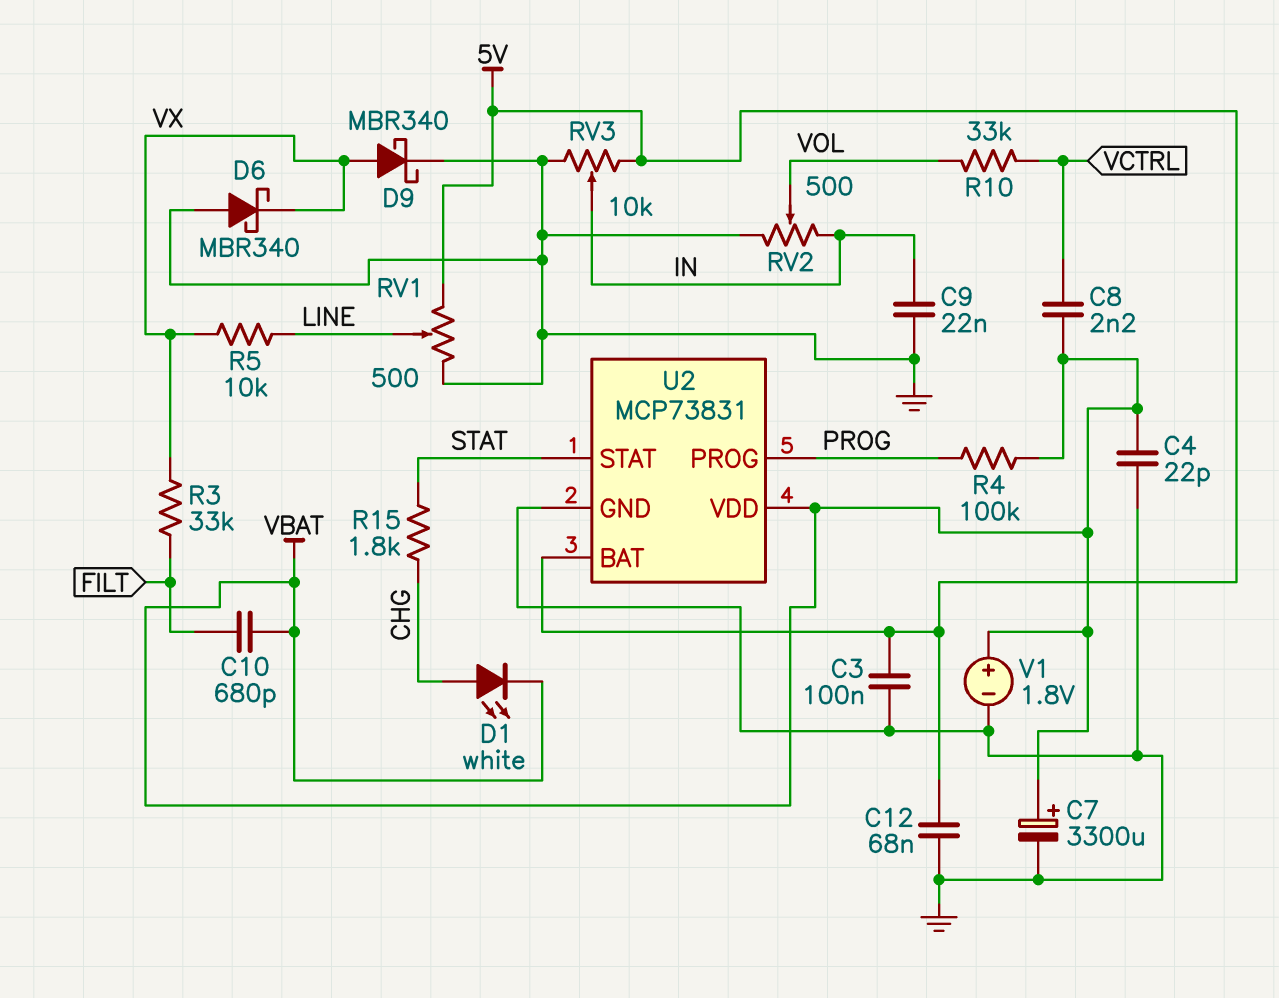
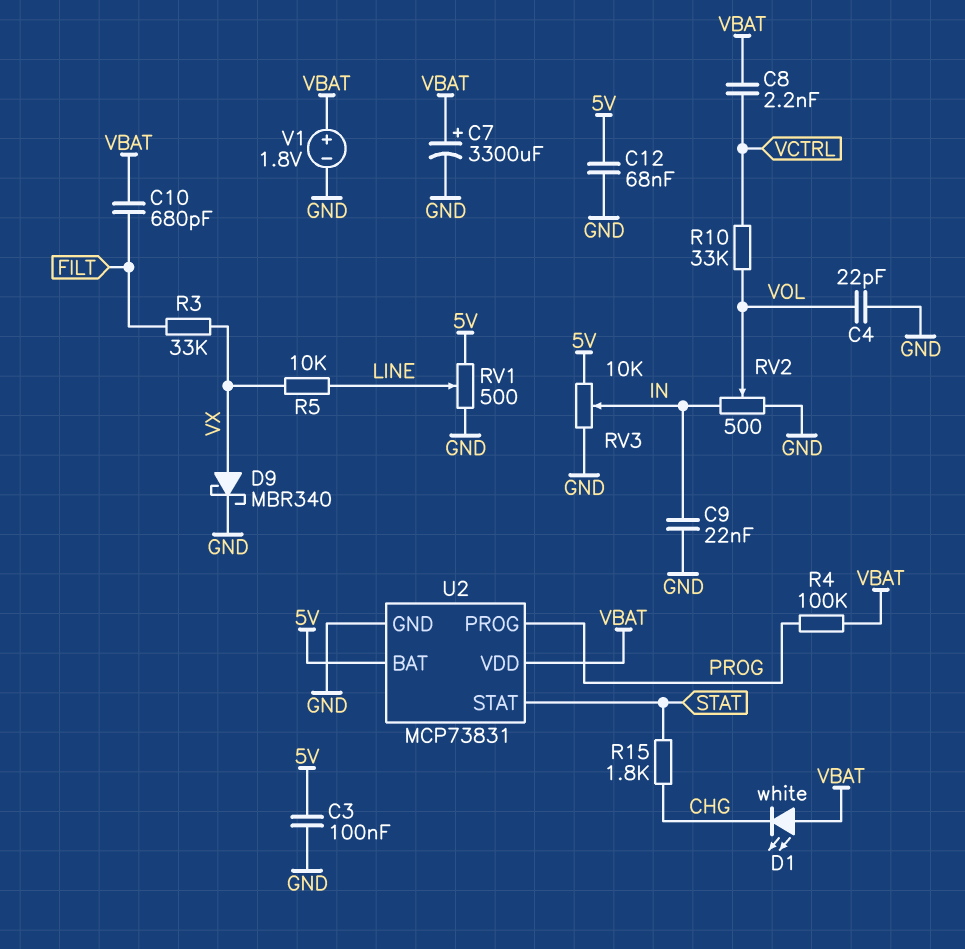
C4: 22pF (GND, VBAT) -> 22pF (GND, VOL)
D1: LED white (A CHG, K VBAT) -> LED white (A VBAT, K CHG)
D6: schottky MBR340 (A GND, K VX) -> none

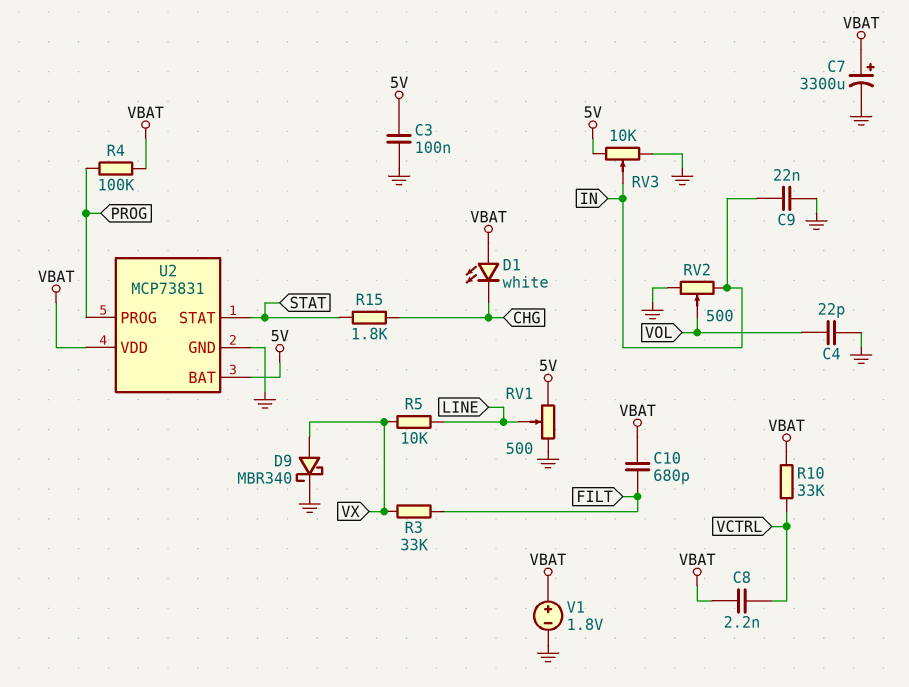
C12: 68nF (5V, GND) -> none
R10: 33k (VCTRL, VOL) -> 33k (VBAT, VCTRL)

